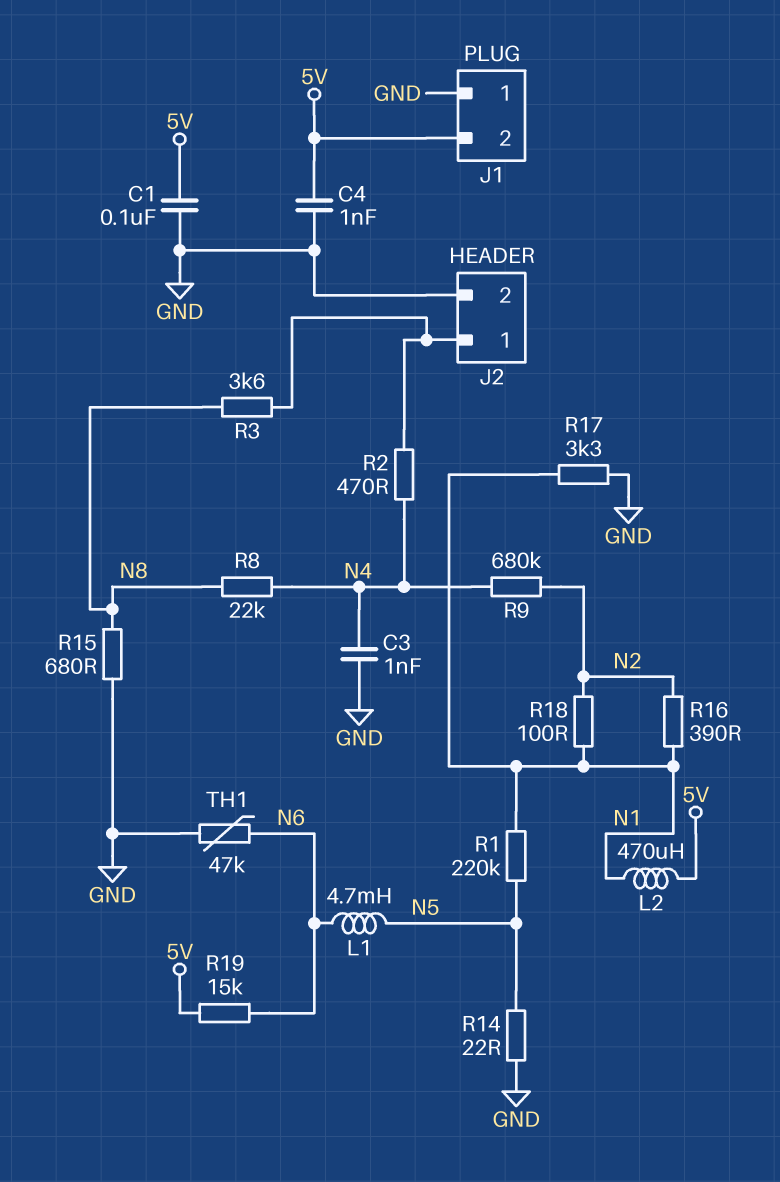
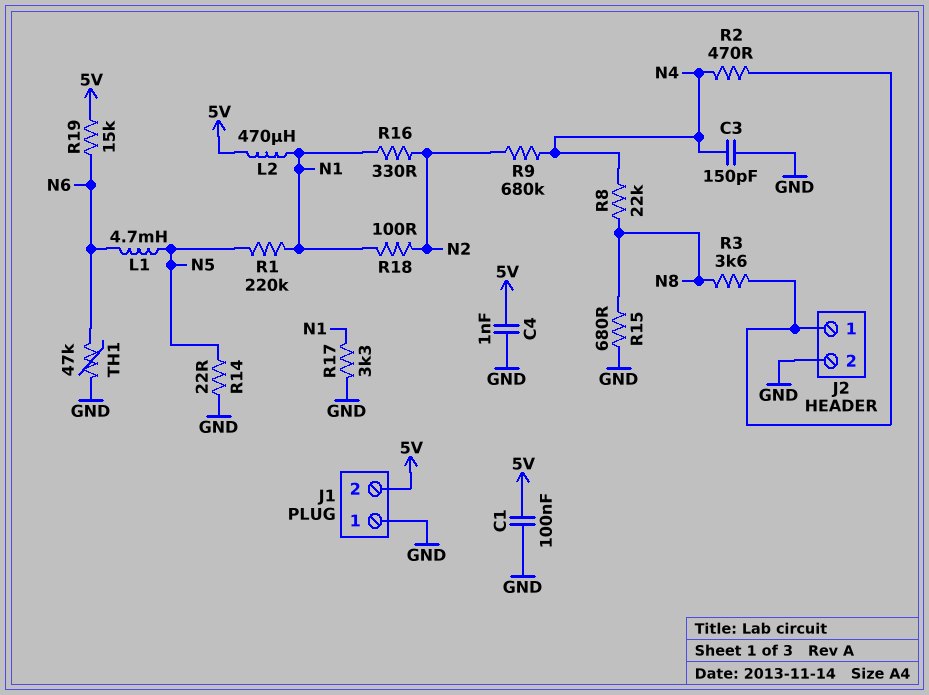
C3: 1nF (GND, N4) -> 150pF (GND, N4)
R16: 390 (N1, N2) -> 330 (N1, N2)

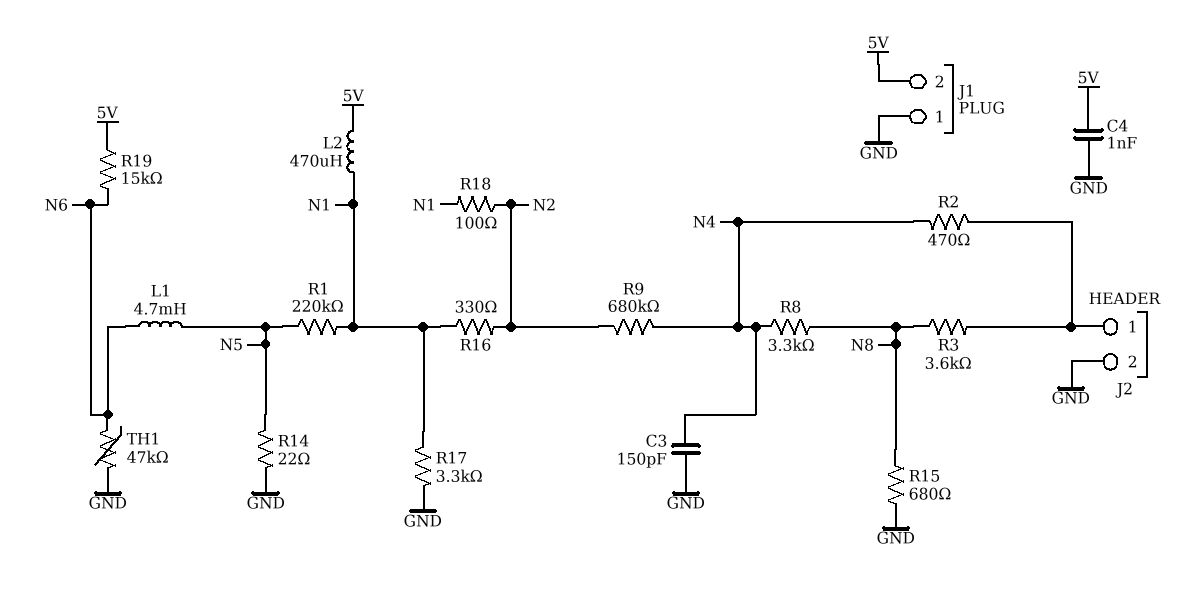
C1: 100nF (5V, GND) -> none
R8: 22k (N4, N8) -> 3.3k (N4, N8)

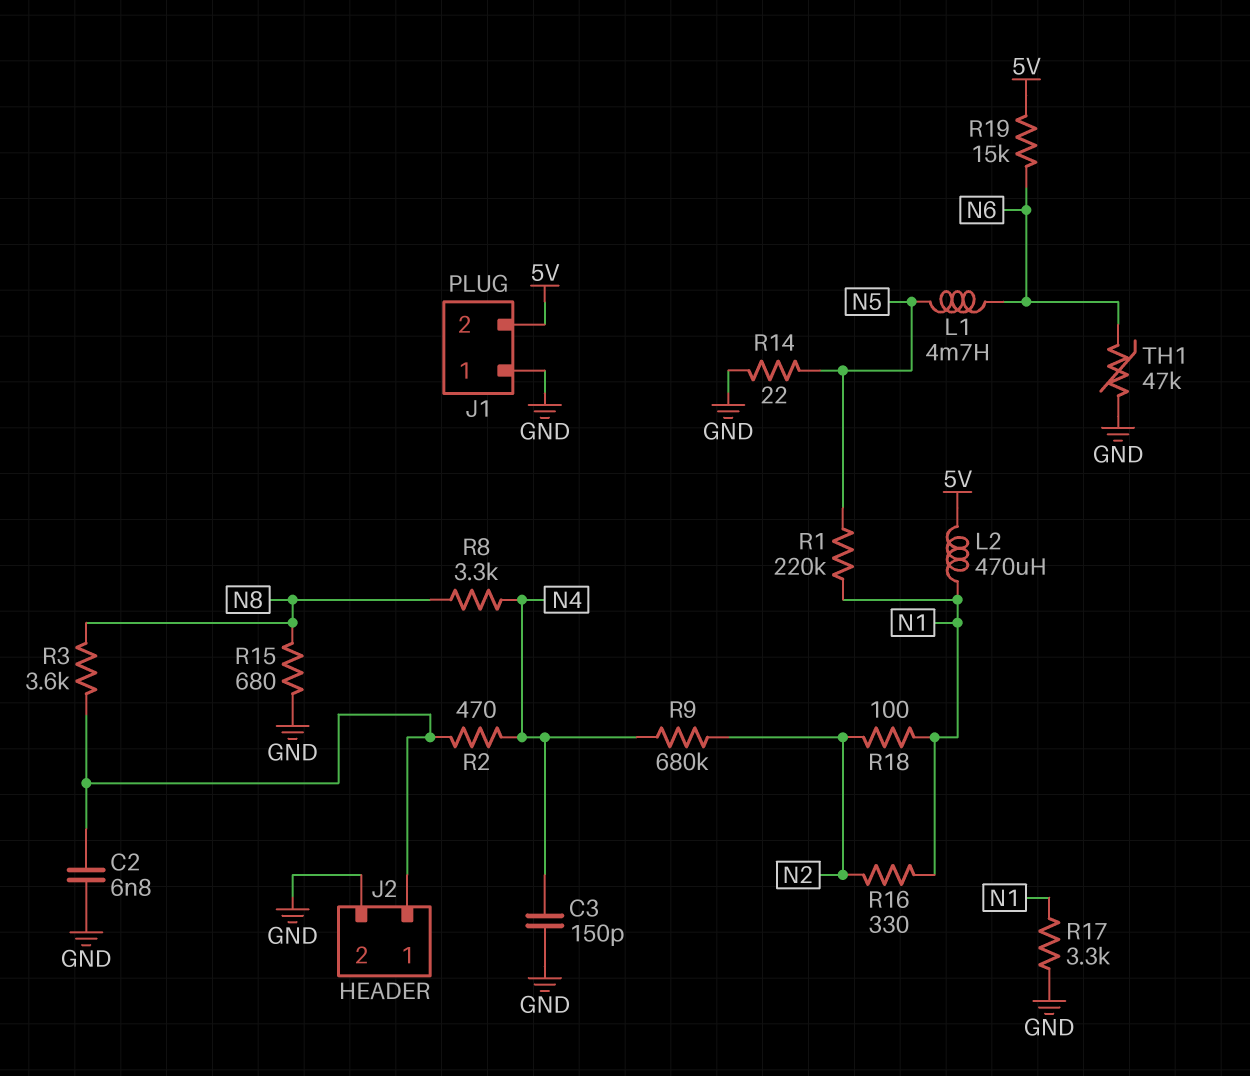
C2: none -> 6.8nF (GND, J2/1)
C4: 1nF (5V, GND) -> none

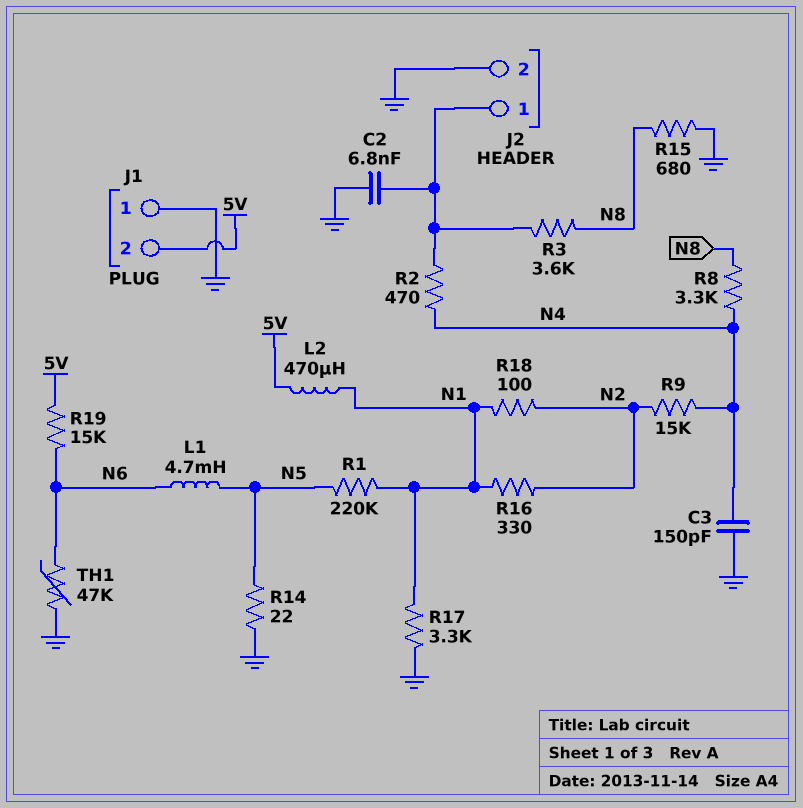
R9: 680k (N2, N4) -> 15k (N2, N4)

